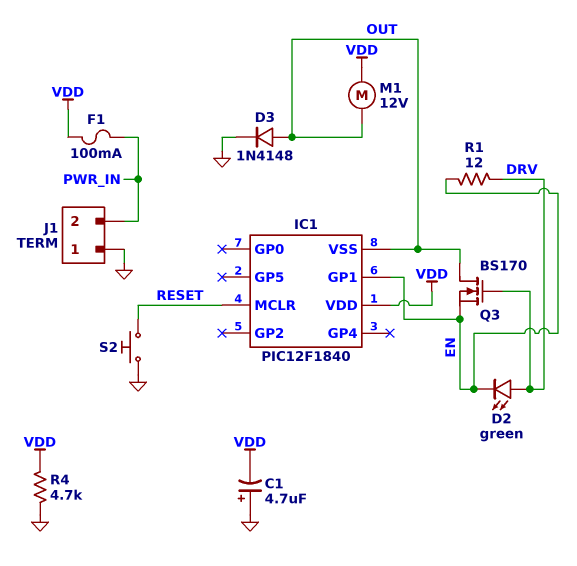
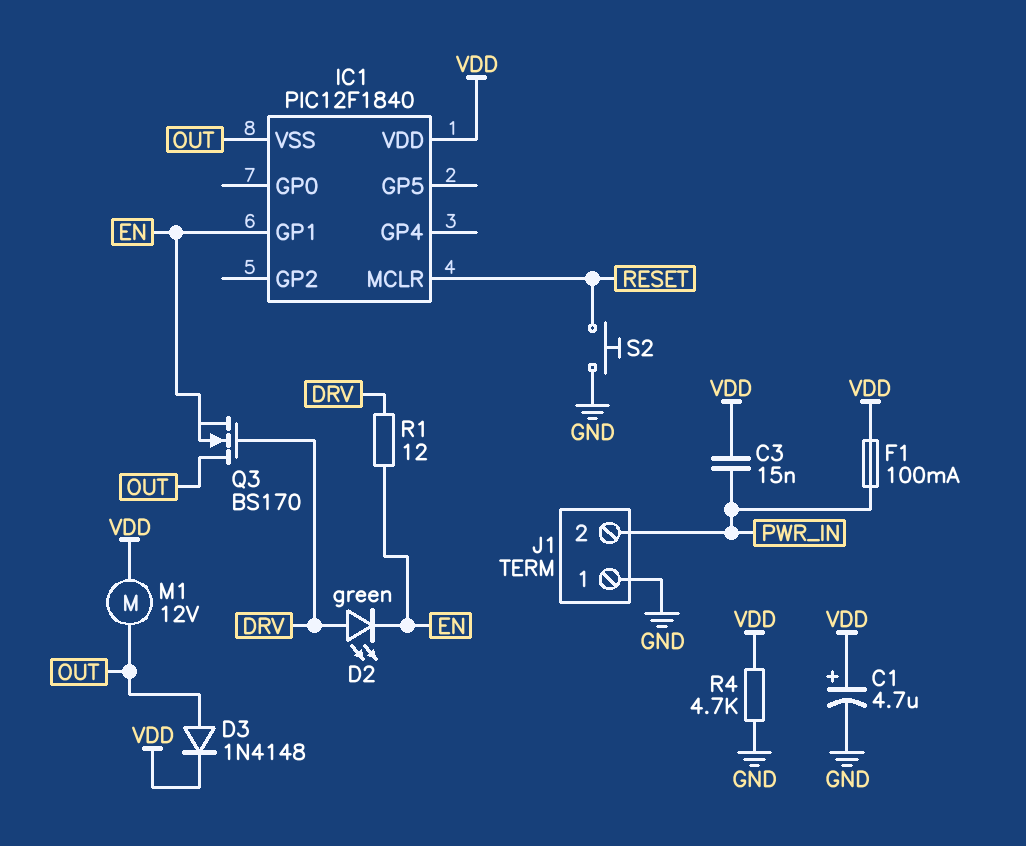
C1: 4.7uF (plus GND, minus VDD) -> 4.7uF (plus VDD, minus GND)
C3: none -> 15nF (PWR_IN, VDD)
D3: diode 1N4148 (A OUT, K GND) -> diode 1N4148 (A OUT, K VDD)

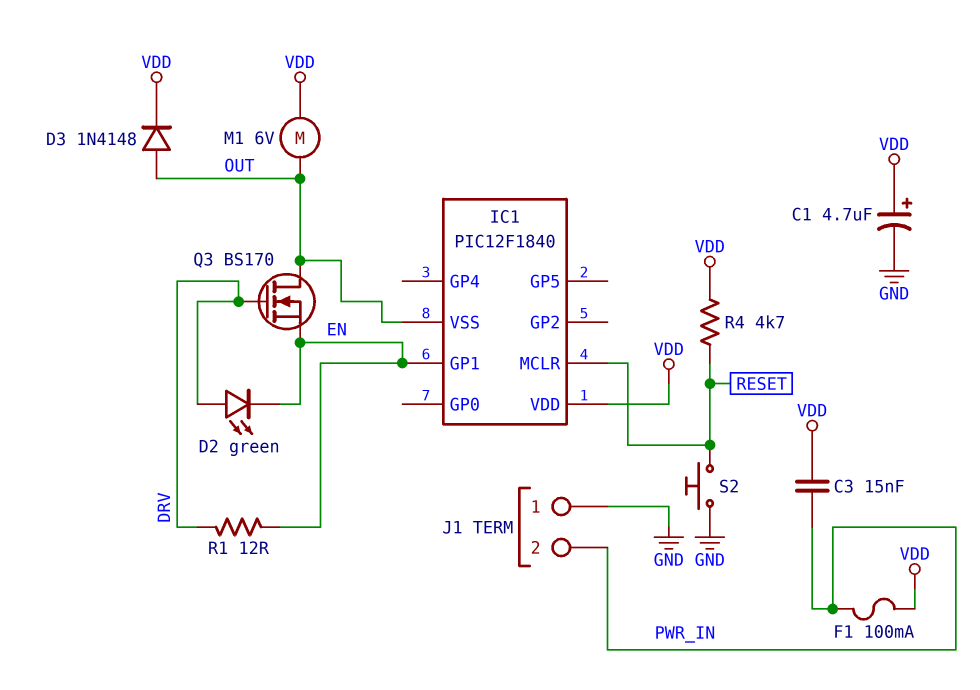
M1: motor 12V (OUT, VDD) -> motor 6V (OUT, VDD)
R4: 4.7k (GND, VDD) -> 4.7k (RESET, VDD)

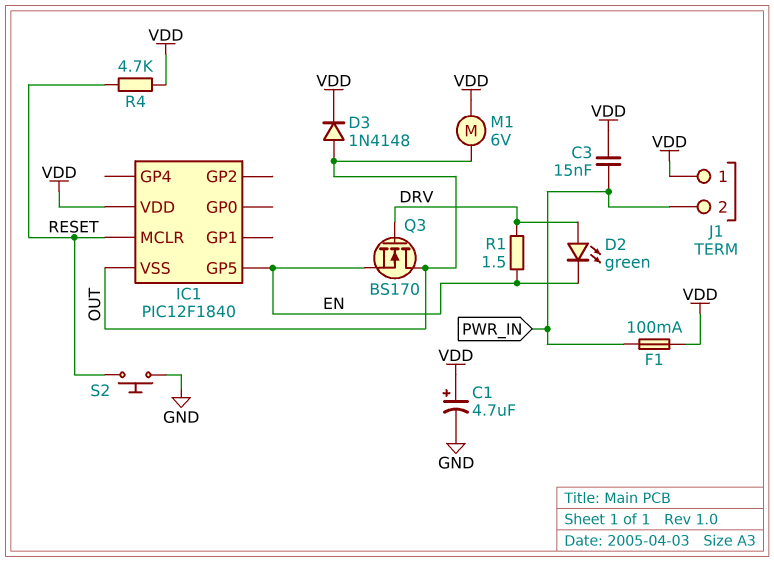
IC1 pin GP1: EN -> none
IC1 pin GP5: none -> EN
J1 pin 1: GND -> VDD
R1: 12 (DRV, EN) -> 1.5 (DRV, EN)

